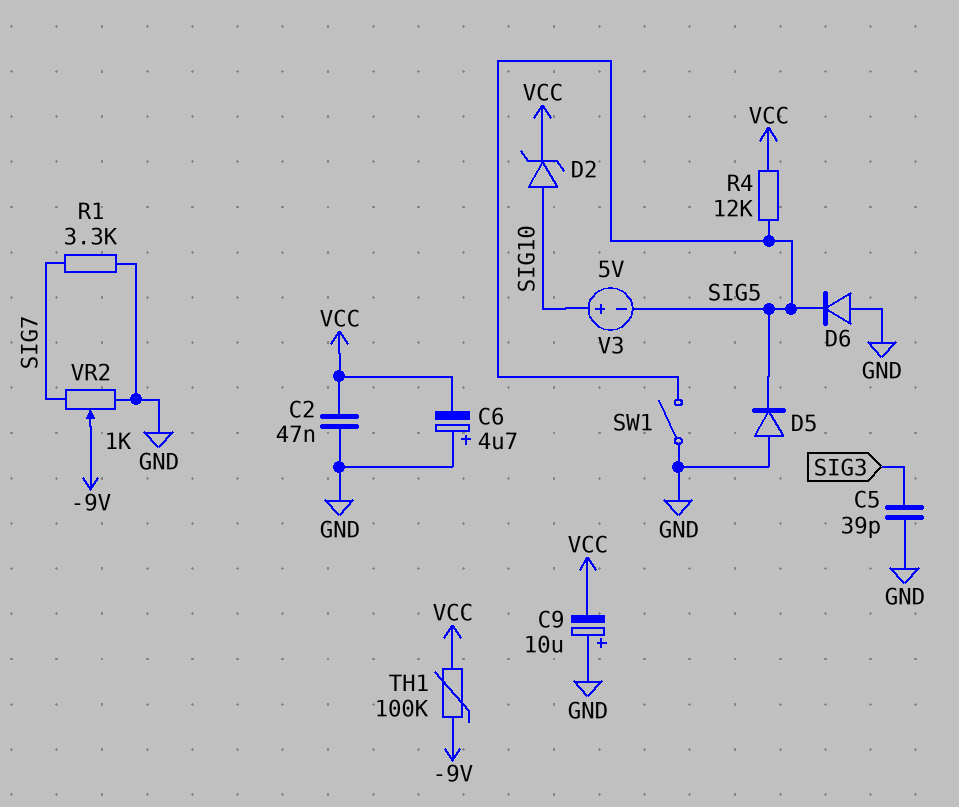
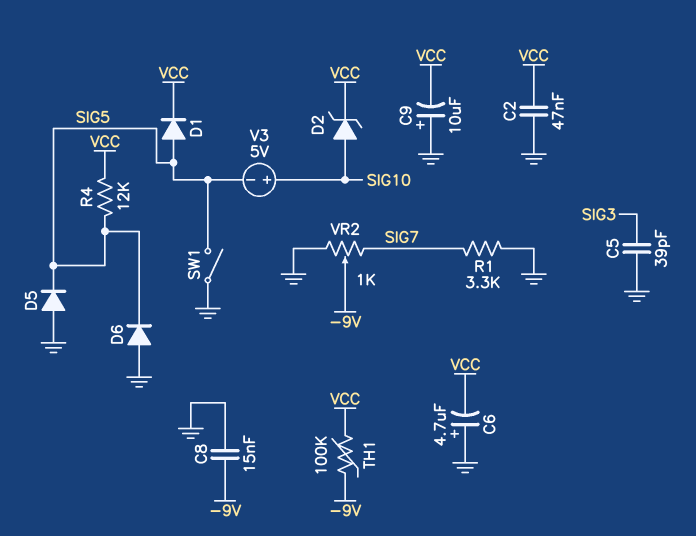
C8: none -> 15nF (-9V, GND)
D1: none -> diode (A SIG5, K VCC)

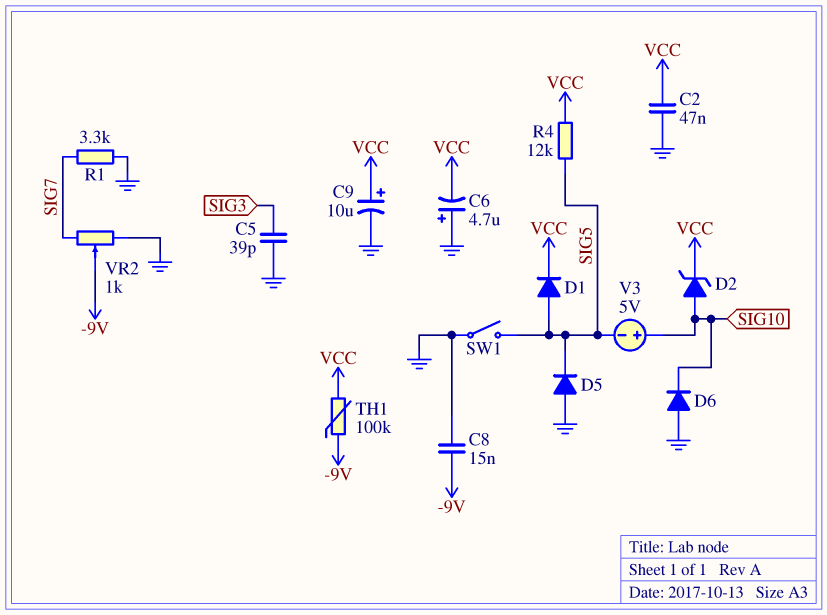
C9: 10uF (plus GND, minus VCC) -> 10uF (plus VCC, minus GND)
D6: diode (A GND, K SIG5) -> diode (A GND, K SIG10)

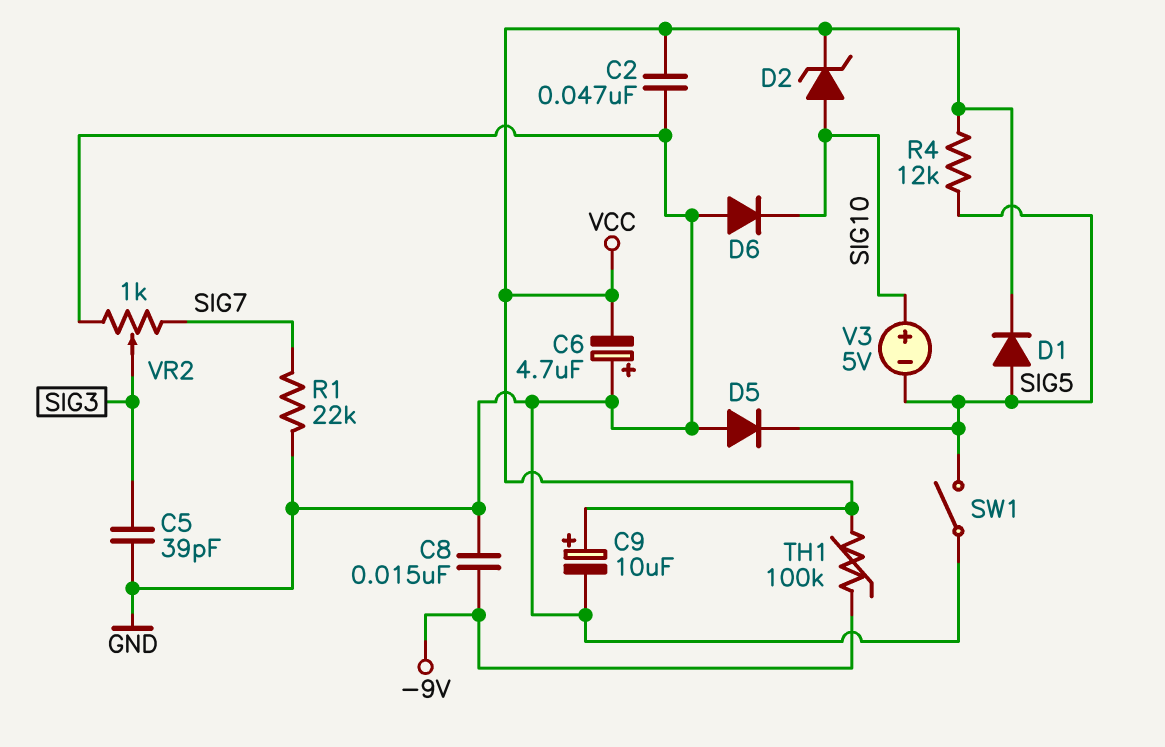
R1: 3.3k (GND, SIG7) -> 22k (GND, SIG7)
VR2: 1k (GND, SIG7, wiper -9V) -> 1k (GND, SIG7, wiper SIG3)

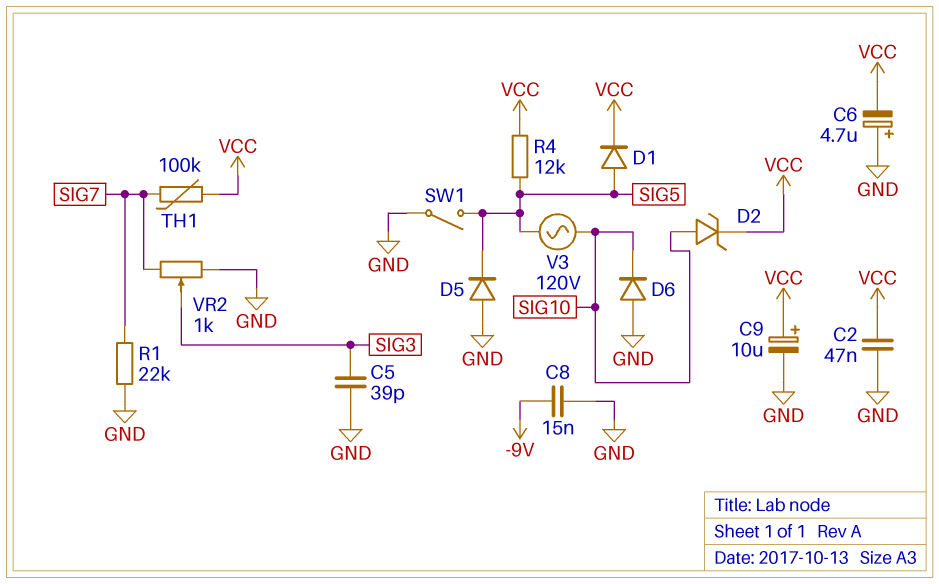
TH1: 100k (-9V, VCC) -> 100k (SIG7, VCC)
V3: 5V (plus SIG10, minus SIG5) -> AC 120V (SIG5, SIG10)

